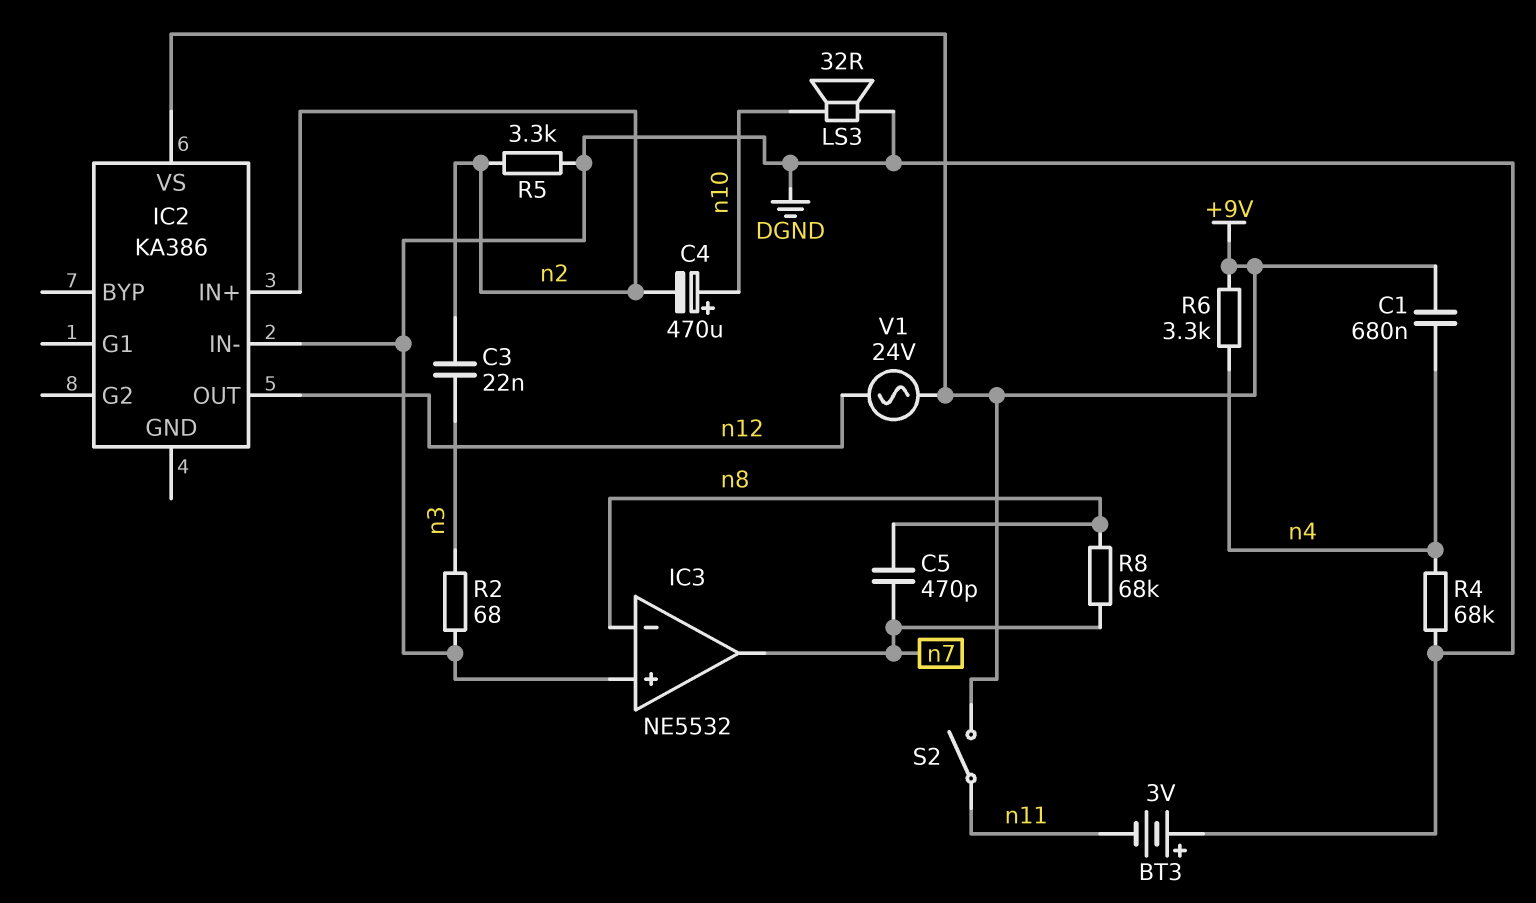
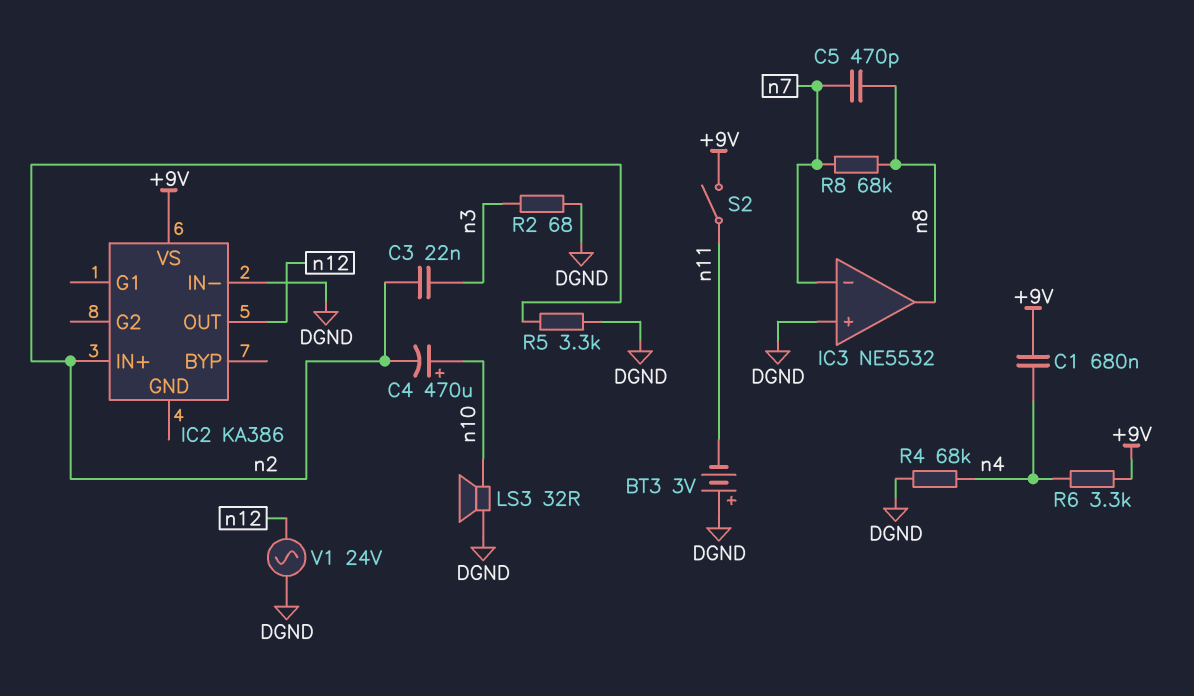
IC3 pin in-: n8 -> n7
IC3 pin out: n7 -> n8
V1: AC 24V (+9V, n12) -> AC 24V (DGND, n12)

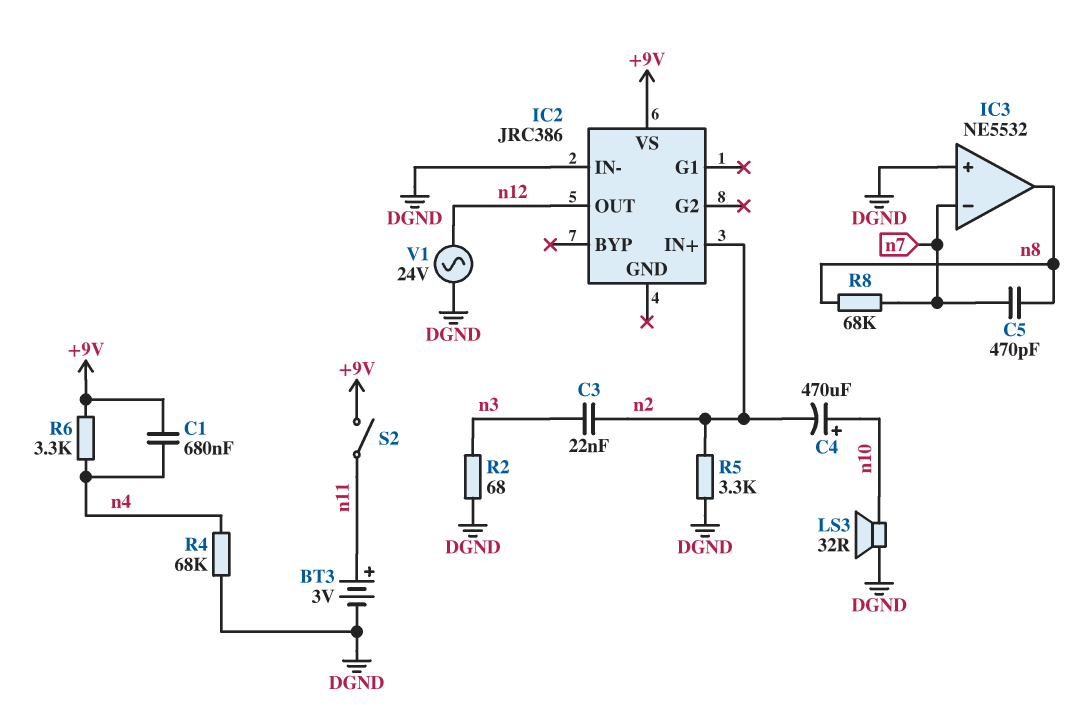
BT3: 3V (plus DGND, minus n11) -> 3V (plus n11, minus DGND)
IC2: KA386 -> JRC386

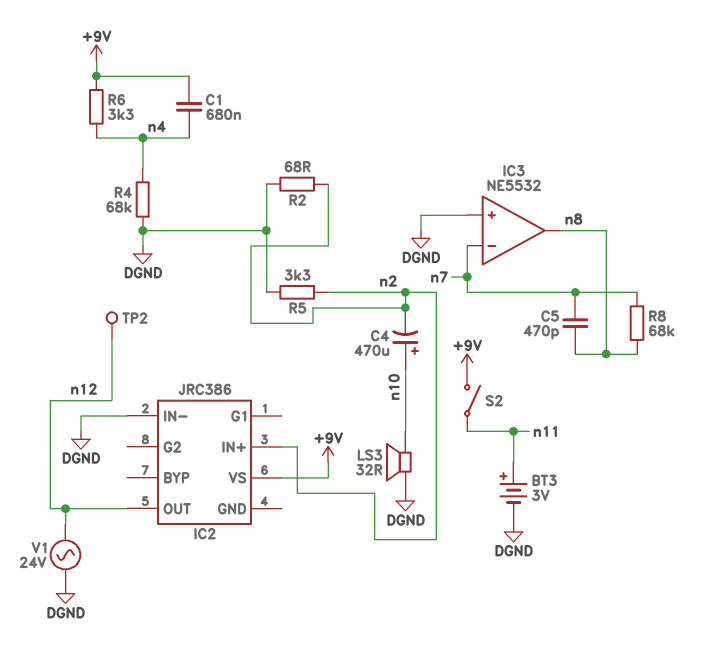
C3: 22nF (n2, n3) -> none
R2: 68 (DGND, n3) -> 68 (DGND, n2)
TP2: none -> test point (n12)

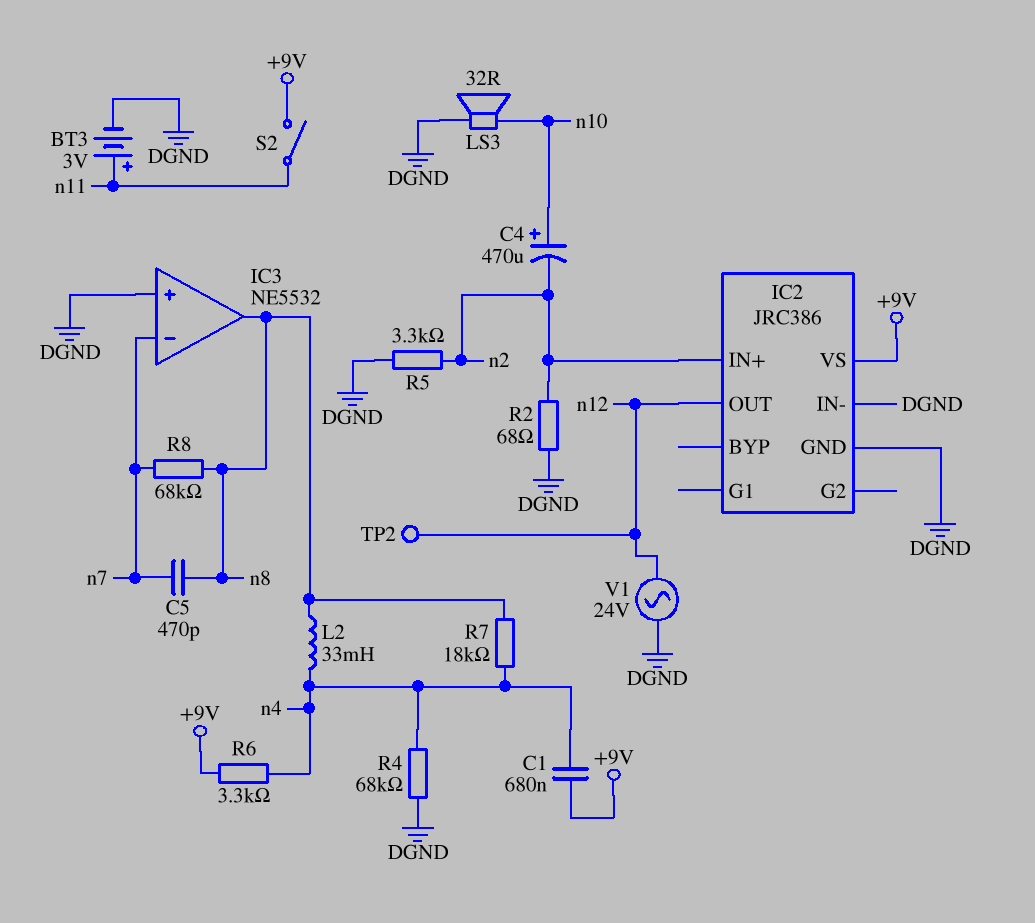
IC2 pin GND: none -> DGND
L2: none -> 33mH (n4, n8)
R7: none -> 18k (n4, n8)

